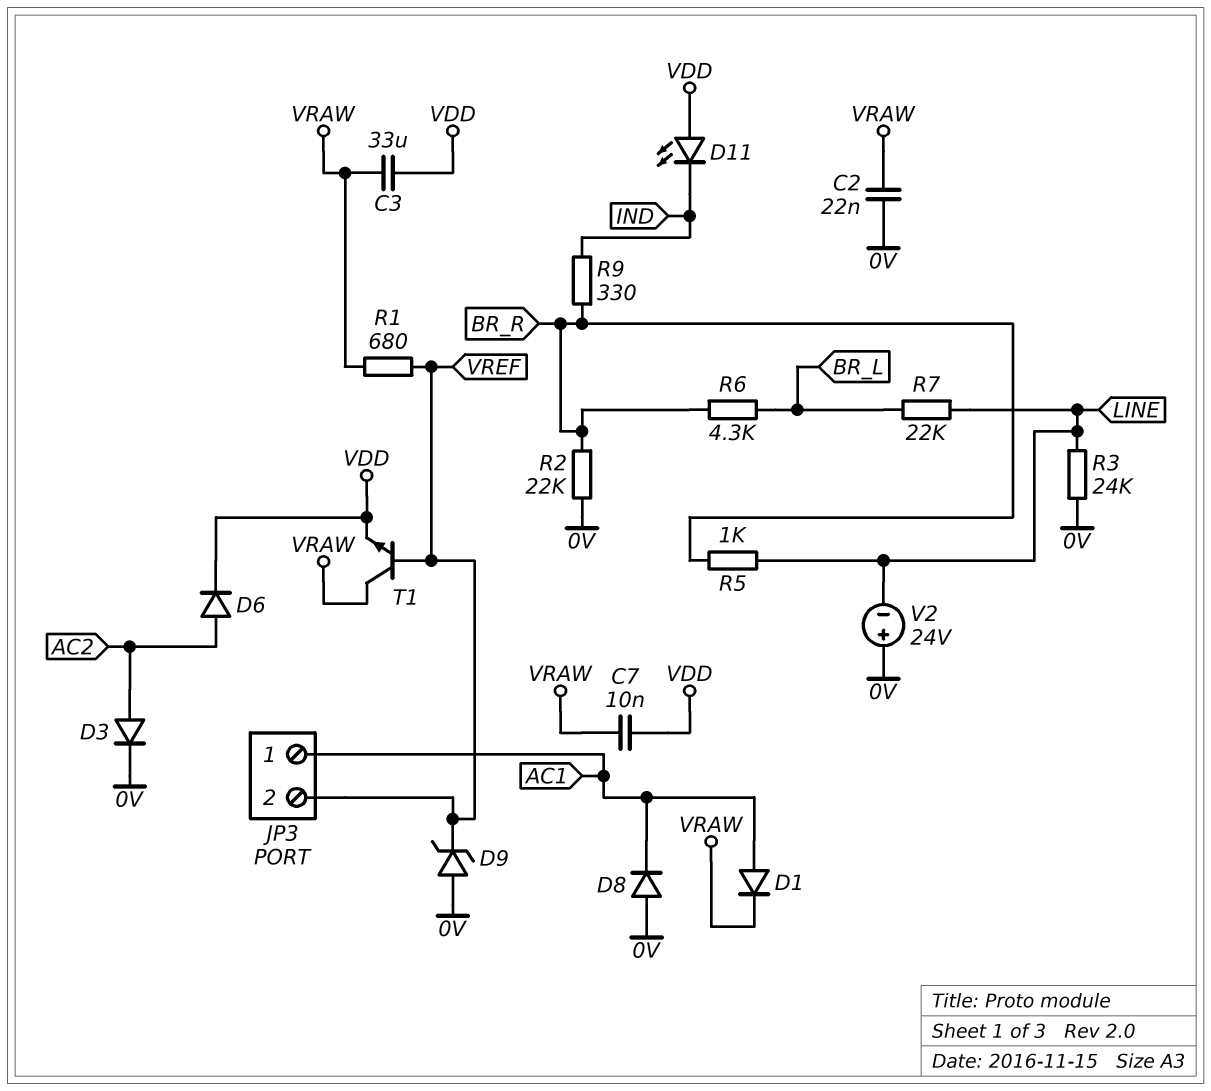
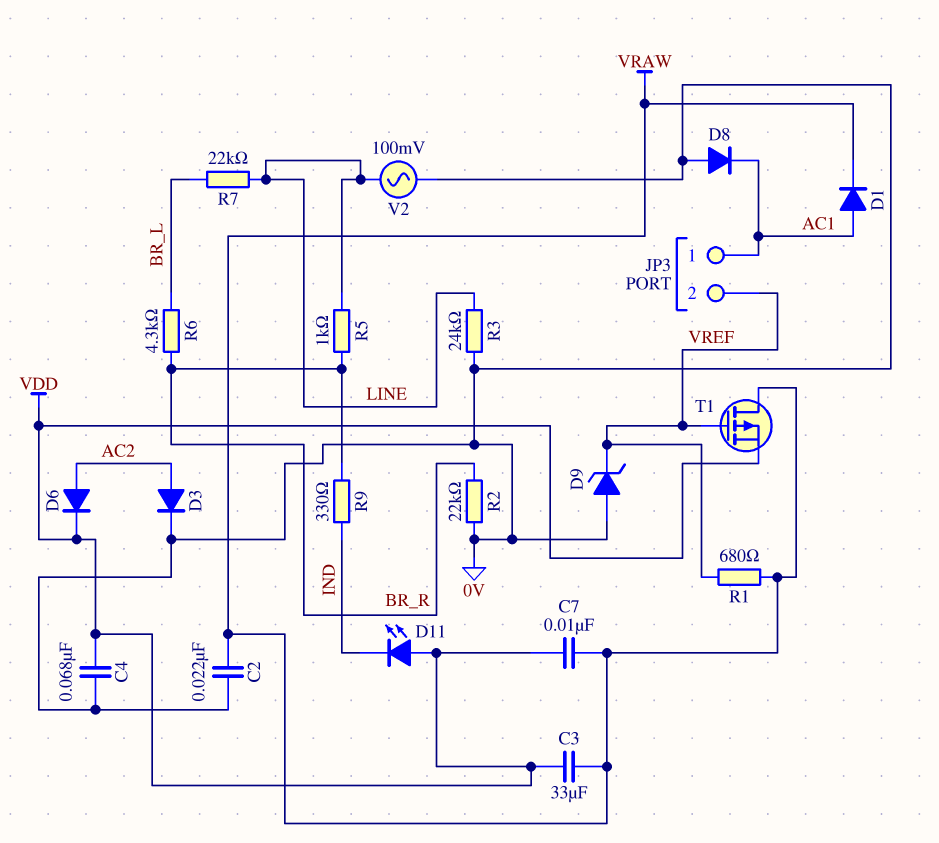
C4: none -> 68nF (0V, VDD)
T1: NPN (B VREF, C VRAW, E VDD) -> PMOS (G VREF, D VRAW, S VDD)
V2: 24V (plus 0V, minus LINE) -> AC 100mV (0V, LINE)

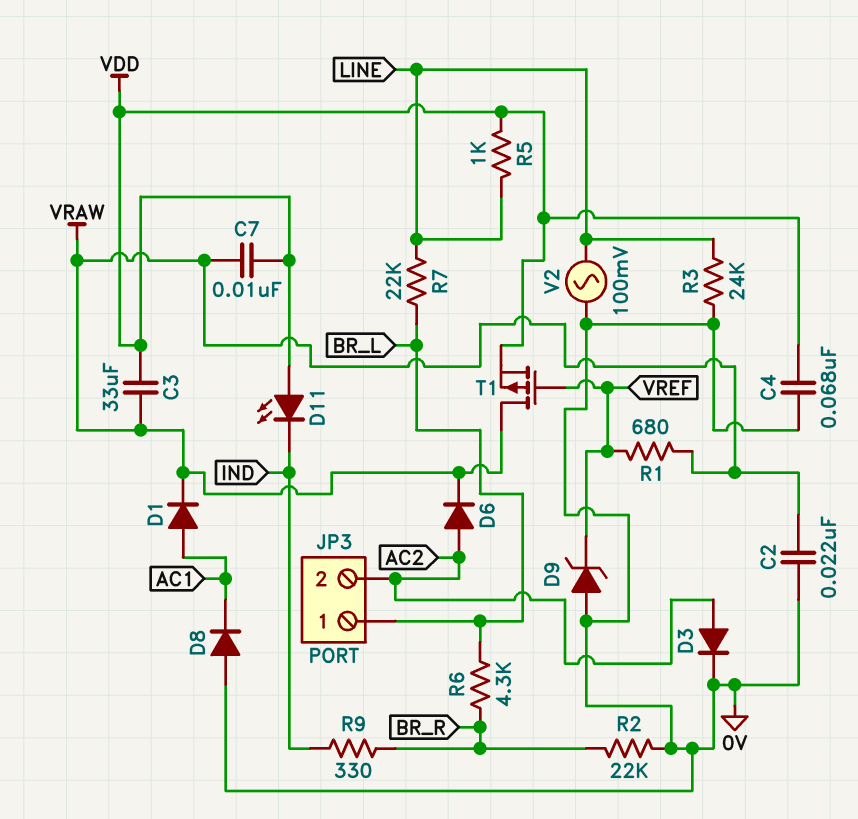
D6: diode (A AC2, K VDD) -> diode (A AC2, K VRAW)
JP3 pin 1: AC1 -> BR_L
JP3 pin 2: VREF -> AC2
R5: 1k (BR_R, LINE) -> 1k (LINE, VDD)

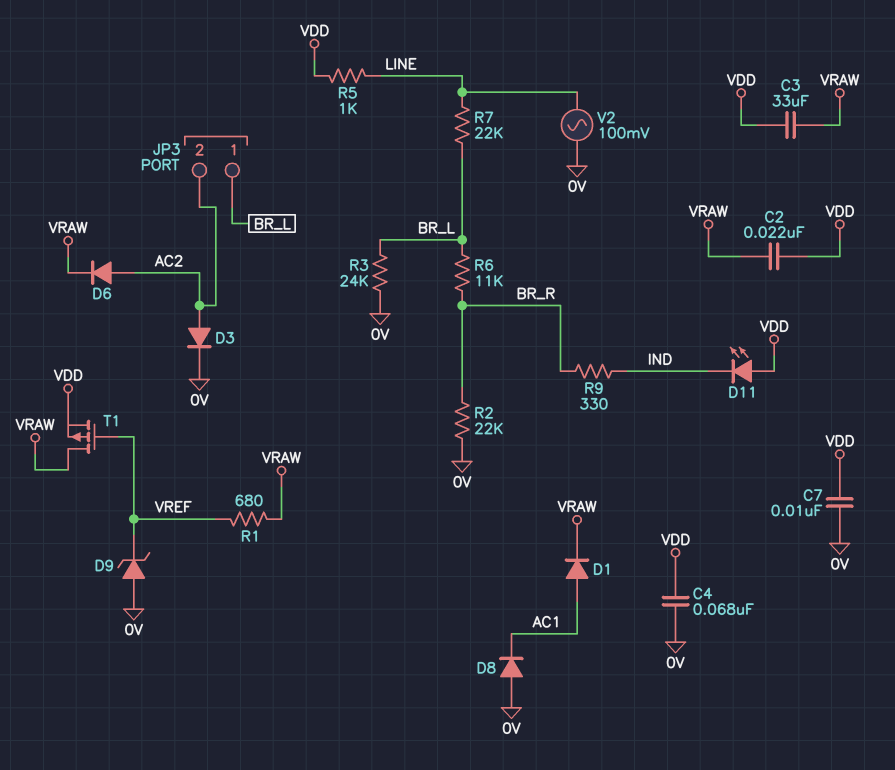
C2: 22nF (0V, VRAW) -> 22nF (VDD, VRAW)
C7: 10nF (VDD, VRAW) -> 10nF (0V, VDD)
R3: 24k (0V, LINE) -> 24k (0V, BR_L)
R6: 4.3k (BR_L, BR_R) -> 11k (BR_L, BR_R)

